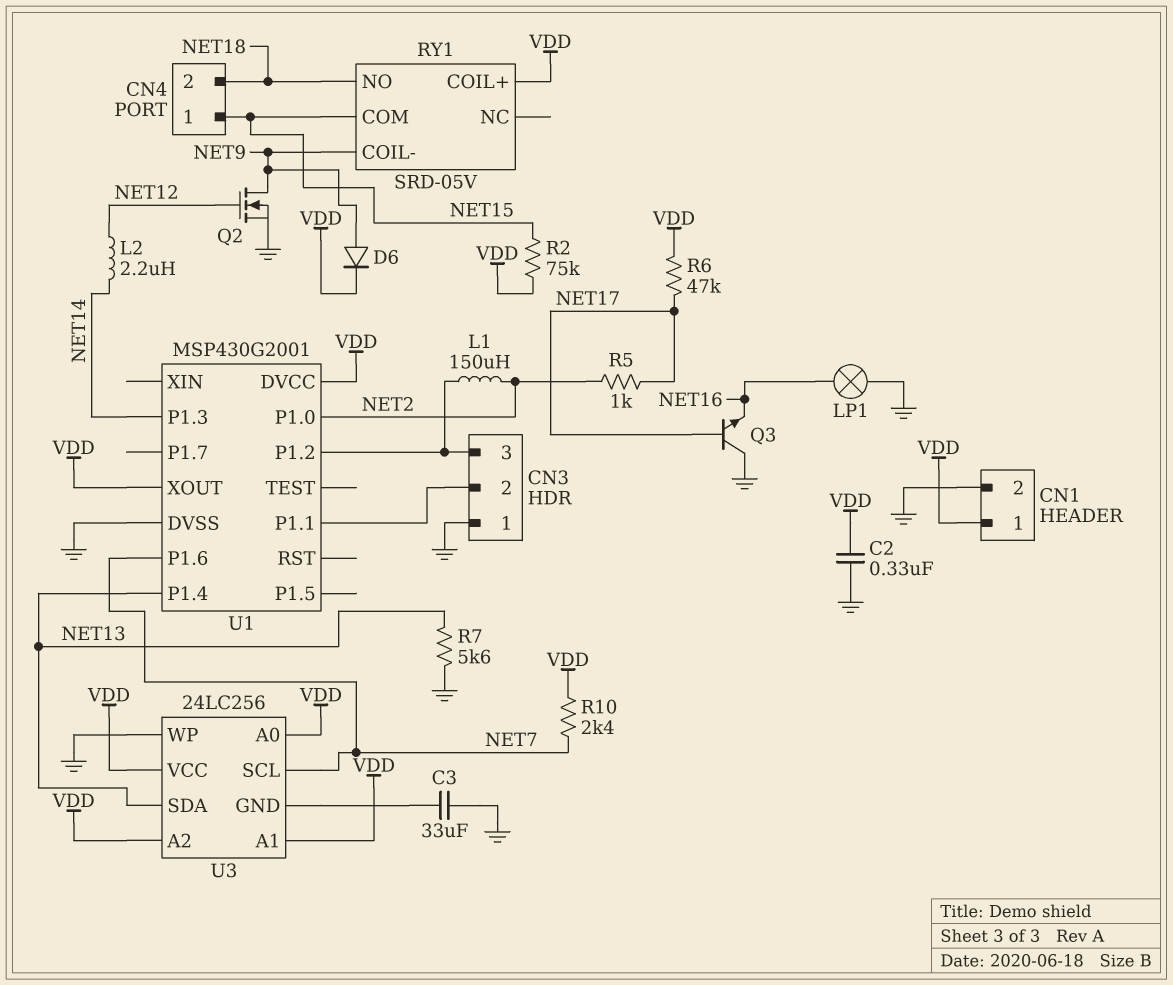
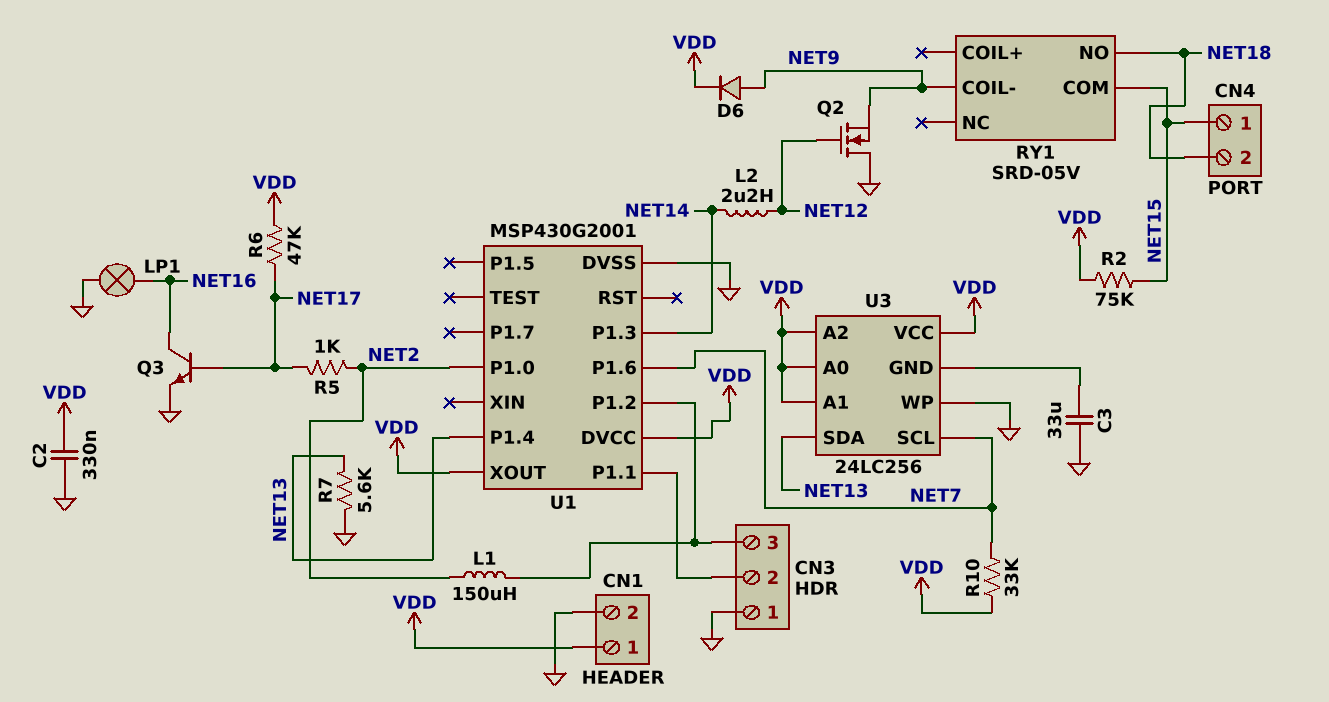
Q2: NMOS (G NET12, D NET9, S GND) -> NMOS (G NET12, D GND, S NET9)
Q3: NPN (B NET17, C GND, E NET16) -> NPN (B NET17, C NET16, E GND)
R10: 2.4k (NET7, VDD) -> 33k (NET7, VDD)
RY1 pin COIL+: VDD -> none

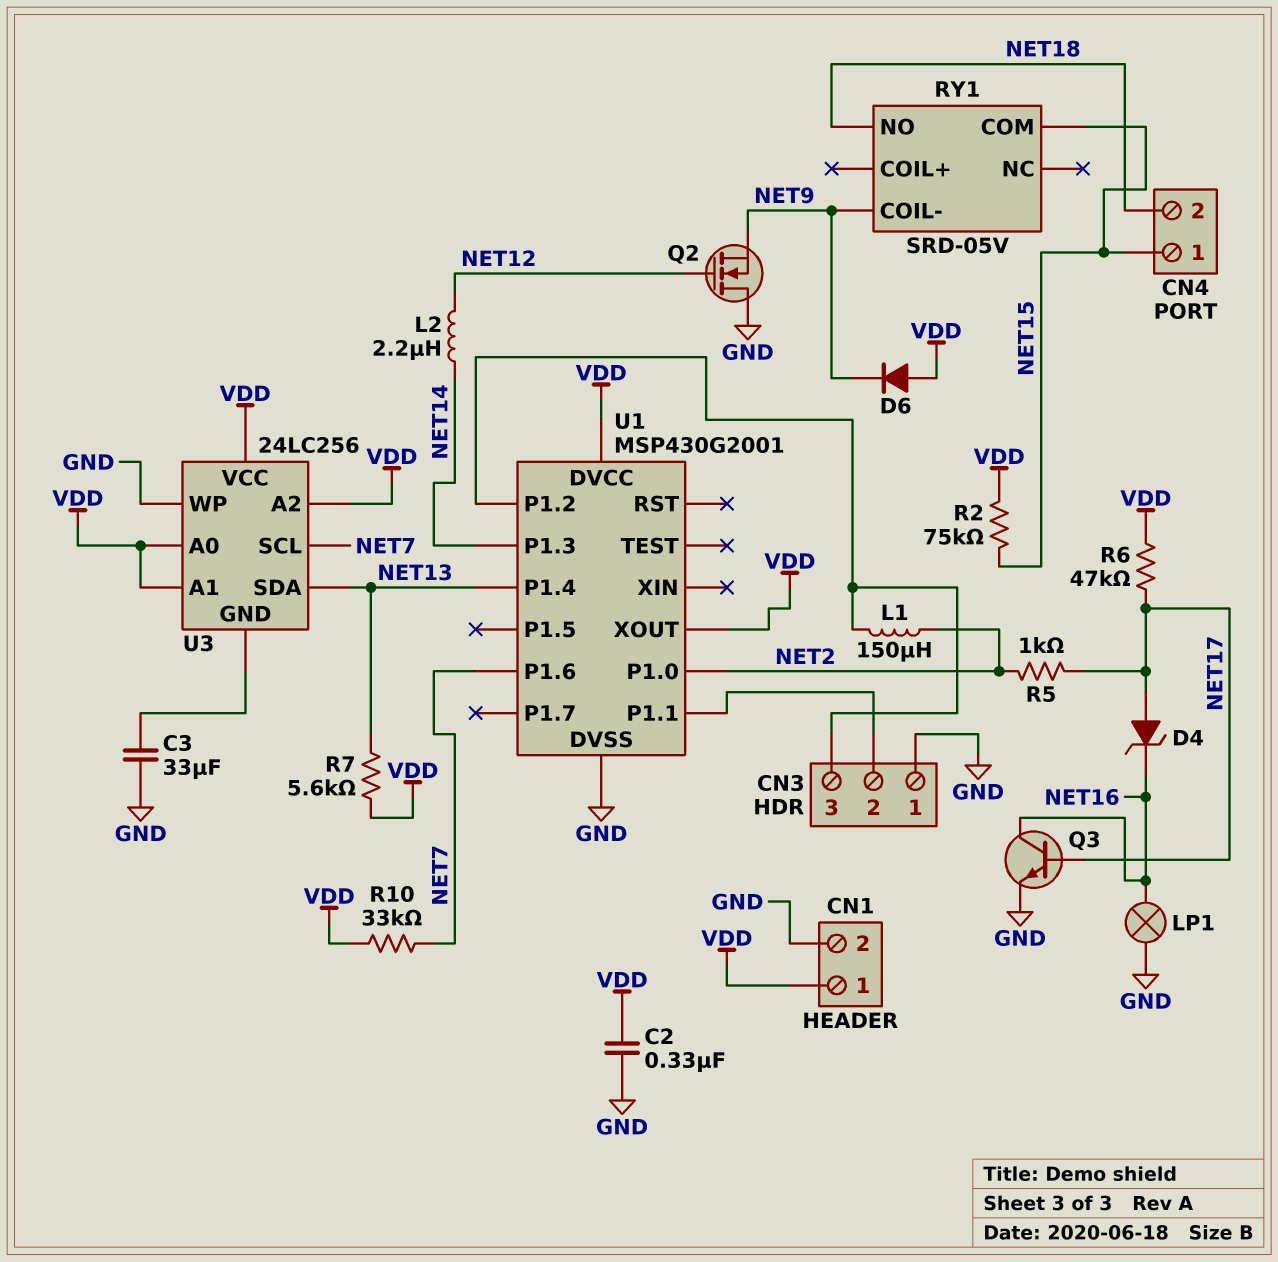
D4: none -> zener (A NET17, K NET16)
D6: diode (A NET9, K VDD) -> diode (A VDD, K NET9)
R7: 5.6k (GND, NET13) -> 5.6k (NET13, VDD)

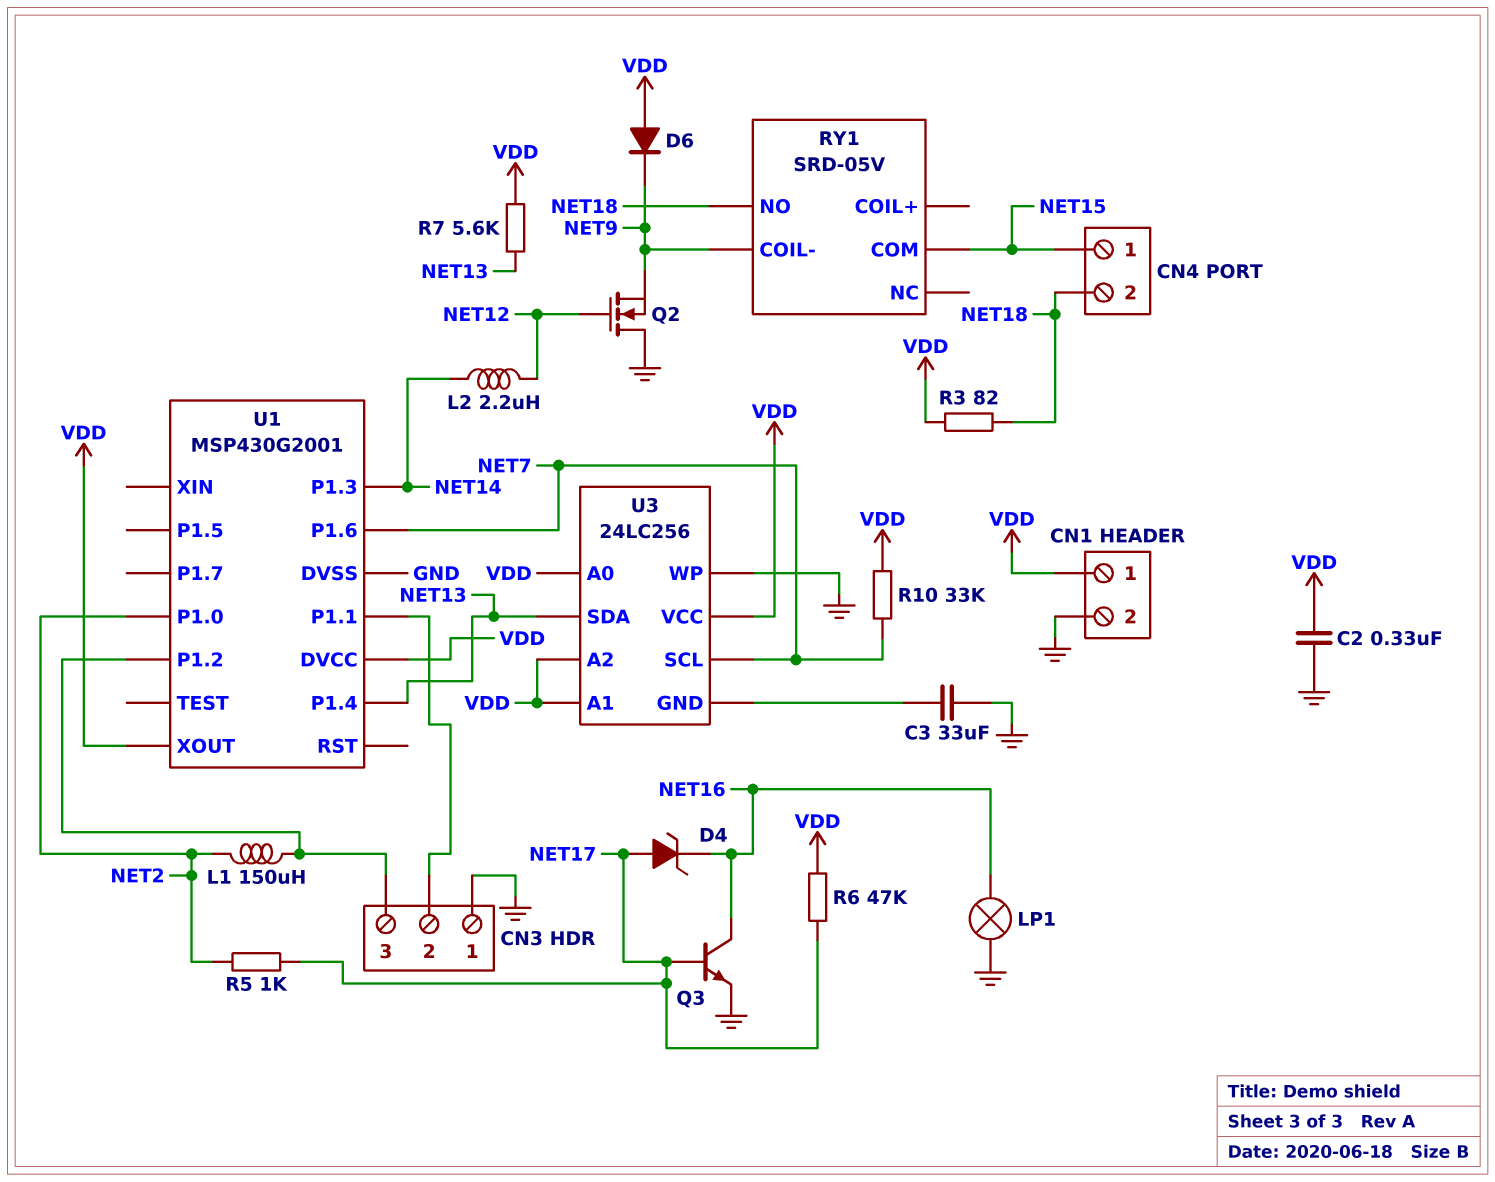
R2: 75k (NET15, VDD) -> none
R3: none -> 82 (NET18, VDD)

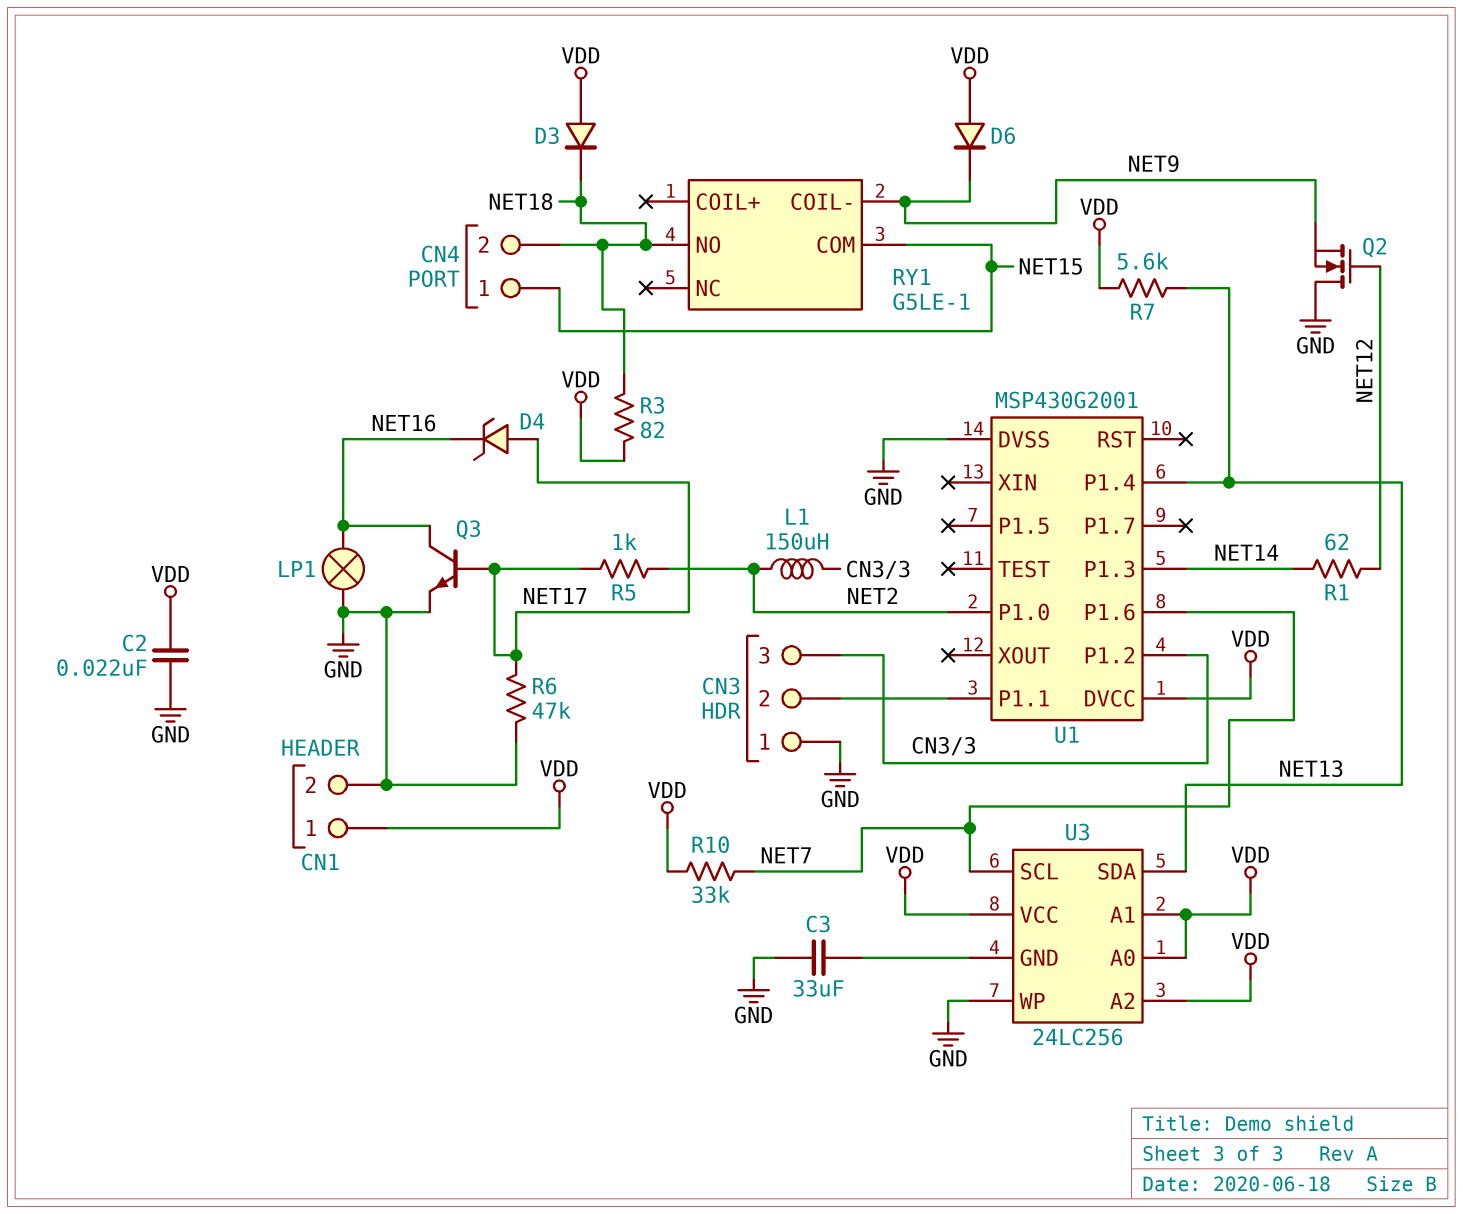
C2: 330nF (GND, VDD) -> 22nF (GND, VDD)
D3: none -> diode (A VDD, K NET18)
L2: 2.2uH (NET12, NET14) -> none
R1: none -> 62 (NET12, NET14)
R6: 47k (NET17, VDD) -> 47k (GND, NET17)
RY1: SRD-05V -> G5LE-1
U1 pin XOUT: VDD -> none

